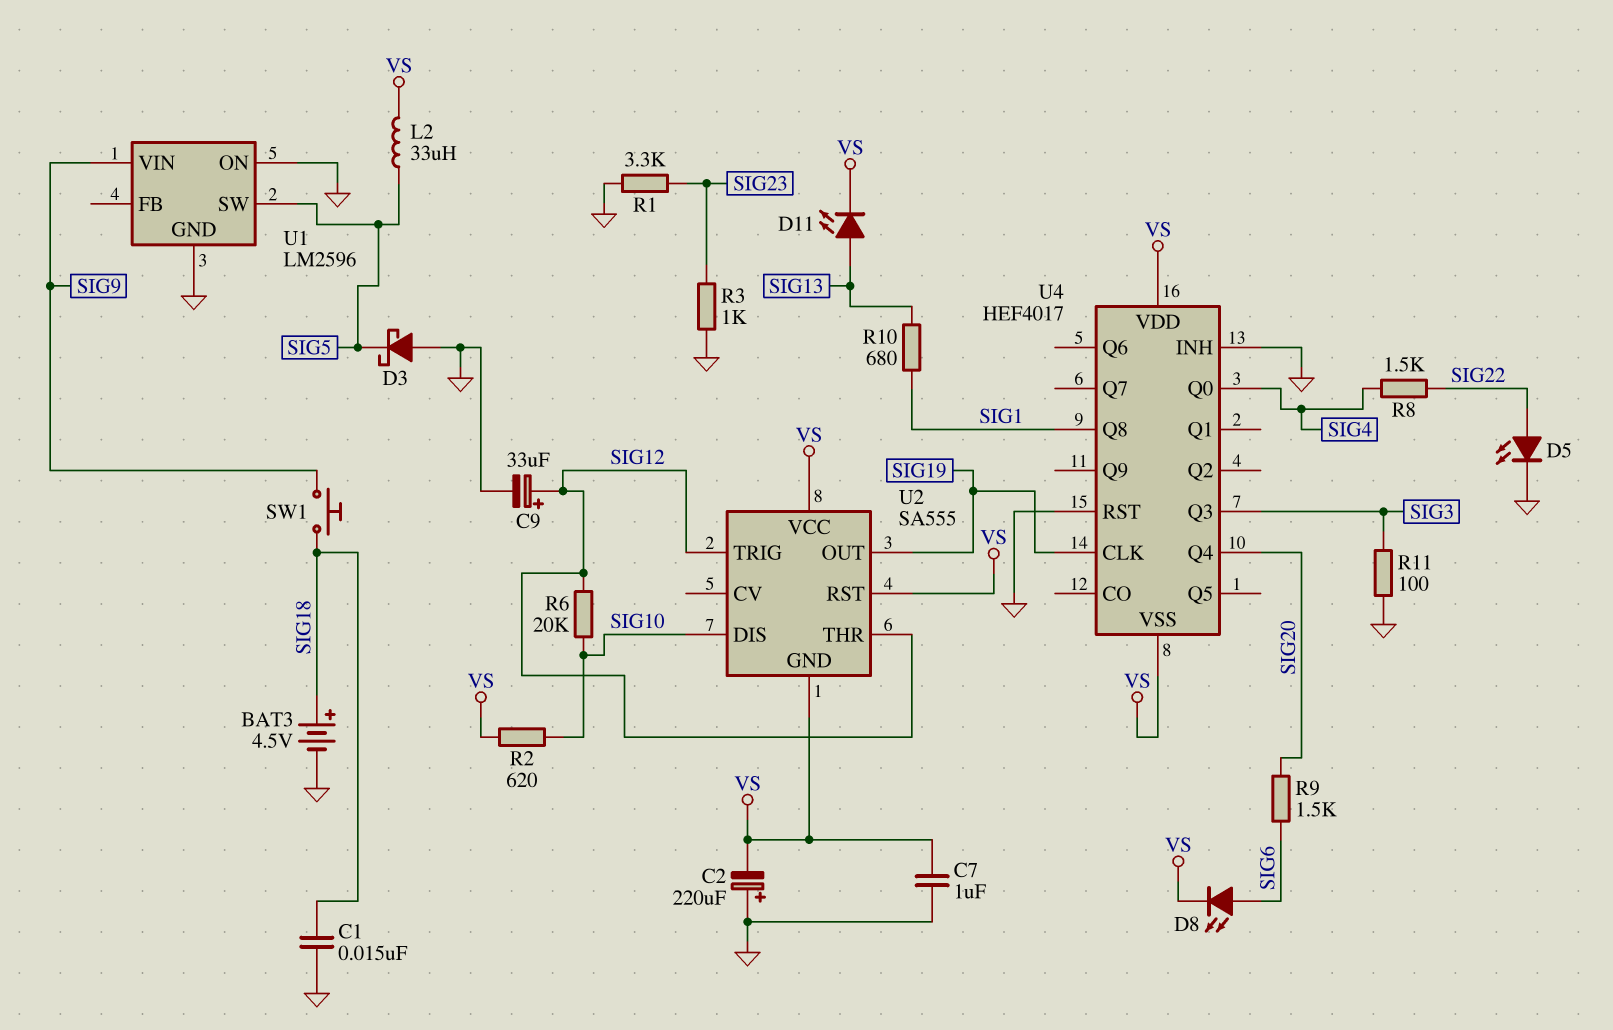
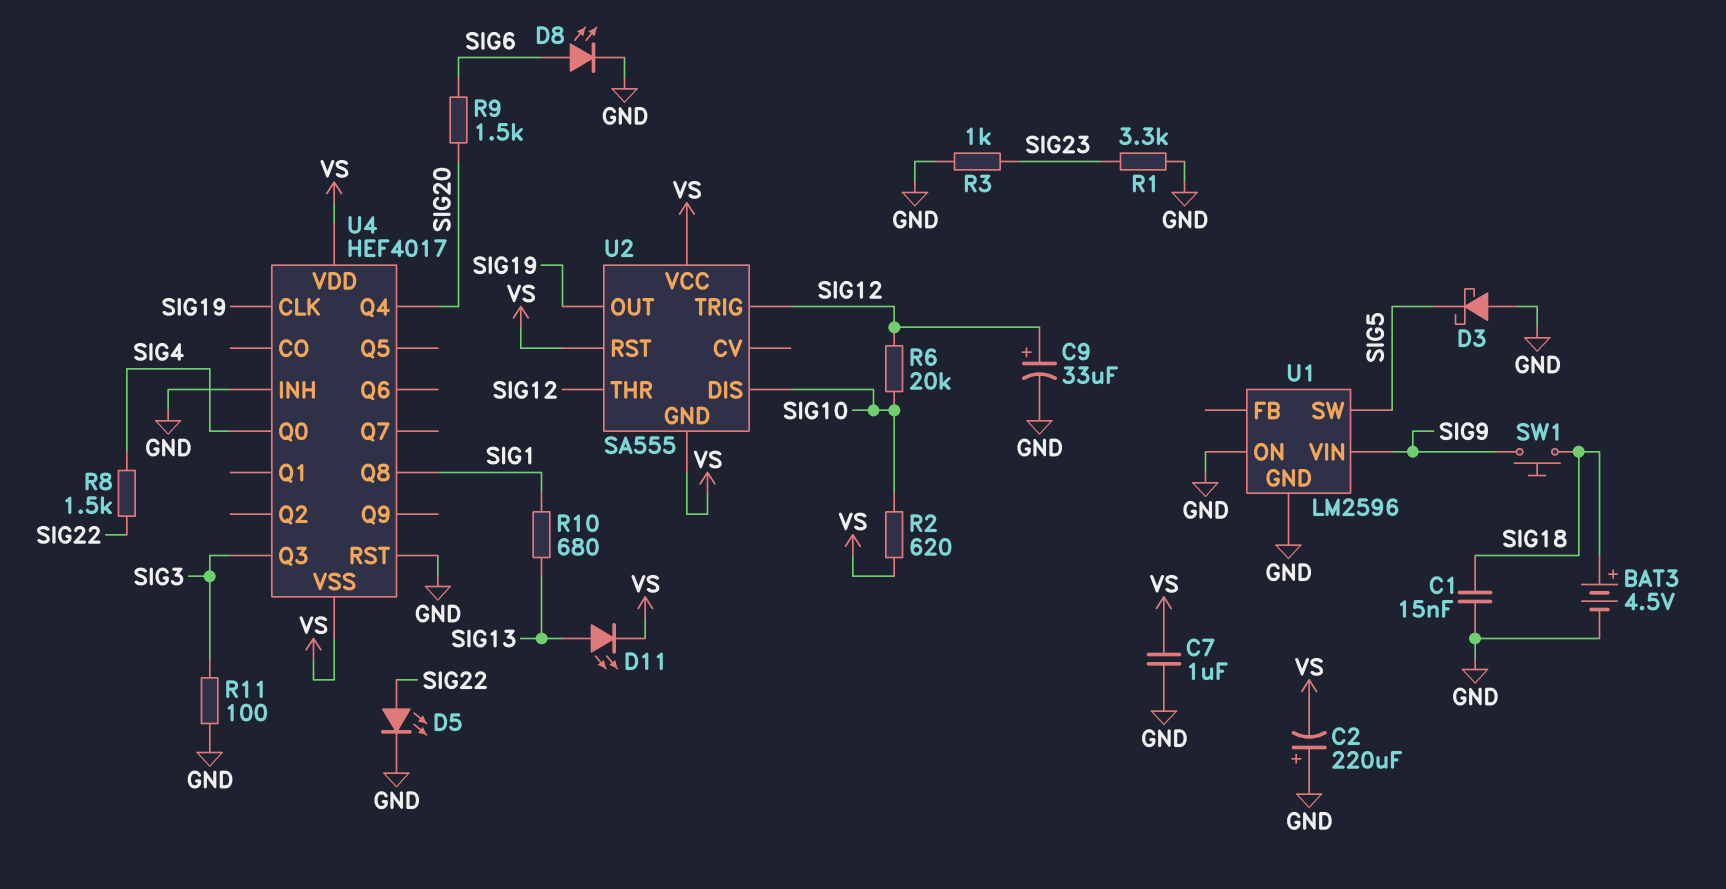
D8: LED (A SIG6, K VS) -> LED (A SIG6, K GND)
L2: 33uH (SIG5, VS) -> none

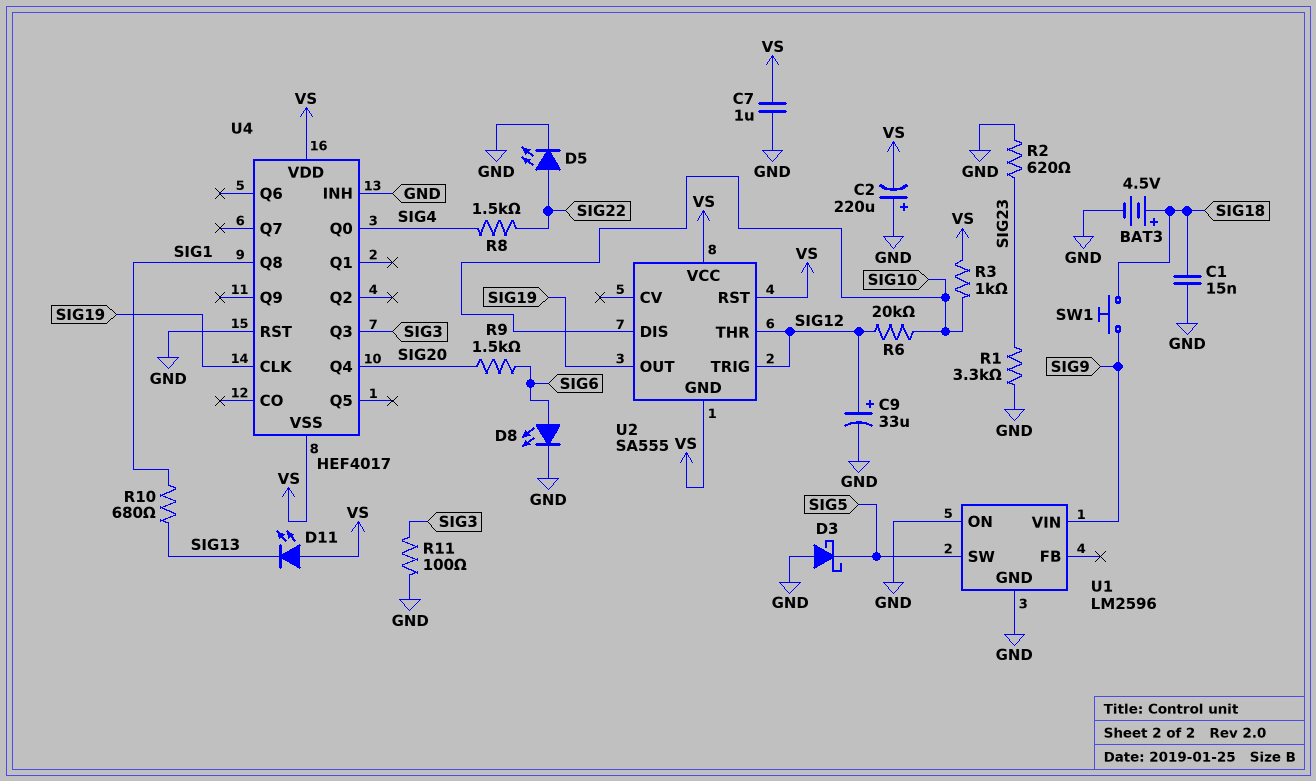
D11: LED (A SIG13, K VS) -> LED (A VS, K SIG13)
R2: 620 (SIG10, VS) -> 620 (GND, SIG23)
R3: 1k (GND, SIG23) -> 1k (SIG10, VS)

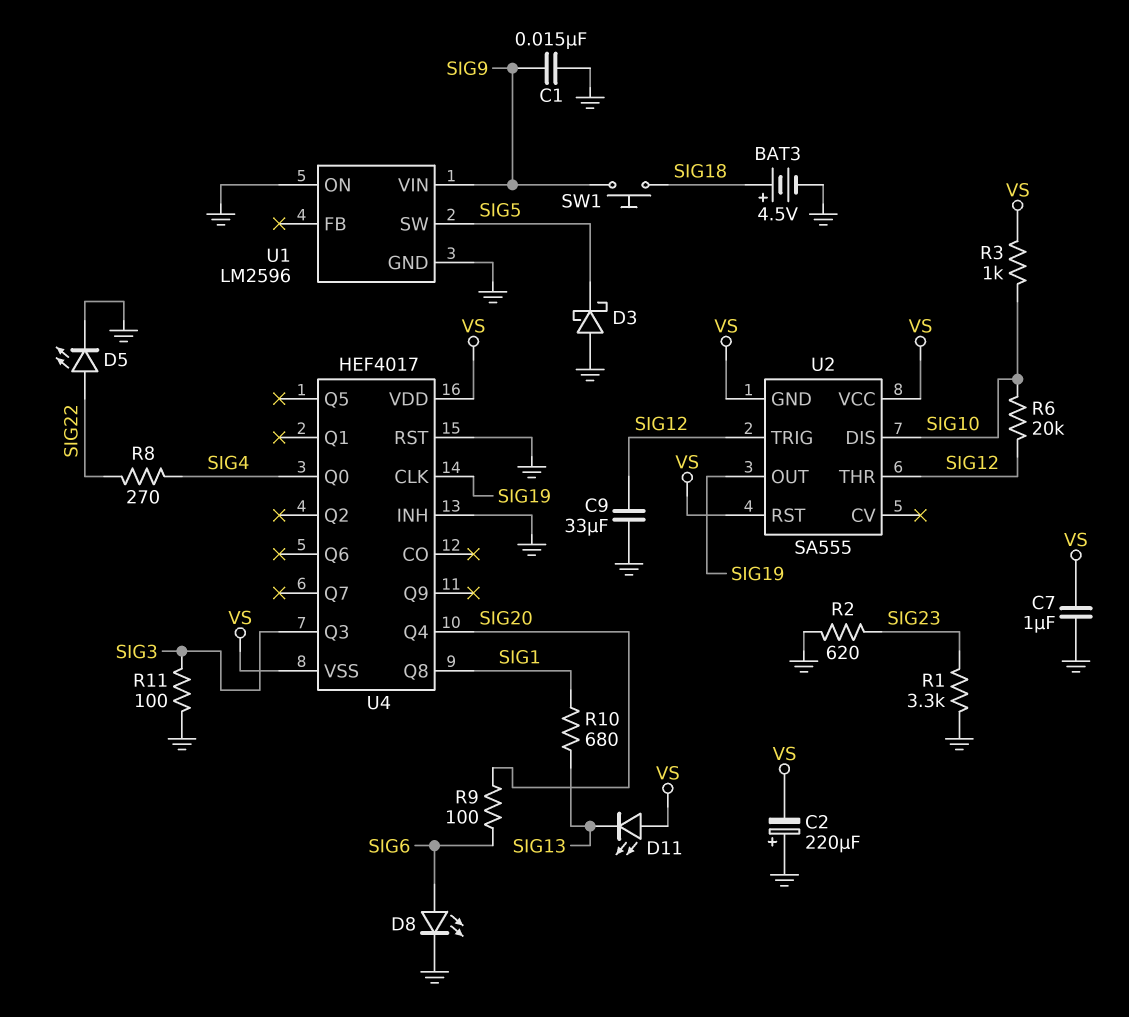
C1: 15nF (GND, SIG18) -> 15nF (GND, SIG9)
C9: 33uF (plus SIG12, minus GND) -> 33uF (GND, SIG12)
R8: 1.5k (SIG4, SIG22) -> 270 (SIG4, SIG22)
R9: 1.5k (SIG6, SIG20) -> 100 (SIG6, SIG20)

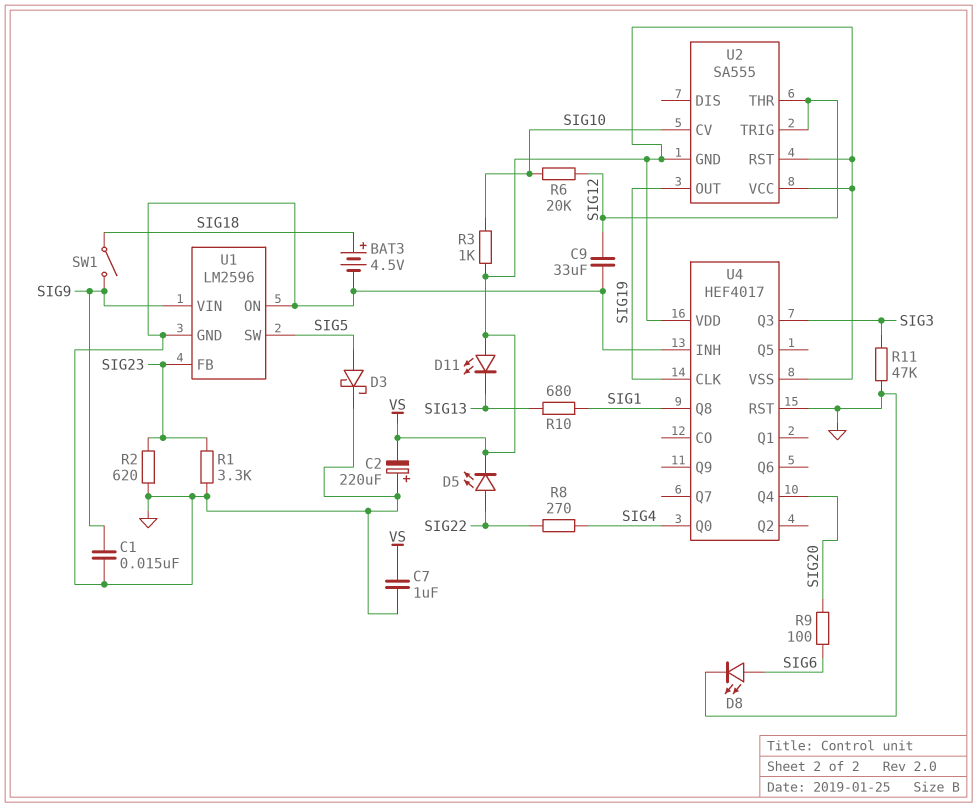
D3: schottky (A GND, K SIG5) -> schottky (A SIG5, K GND)
D5: LED (A SIG22, K GND) -> LED (A SIG22, K VS)
R11: 100 (GND, SIG3) -> 47k (GND, SIG3)
SW1: button (SIG9, SIG18) -> switch (SIG9, SIG18)
U1 pin FB: none -> SIG23
U2 pin CV: none -> SIG10
U2 pin DIS: SIG10 -> none

